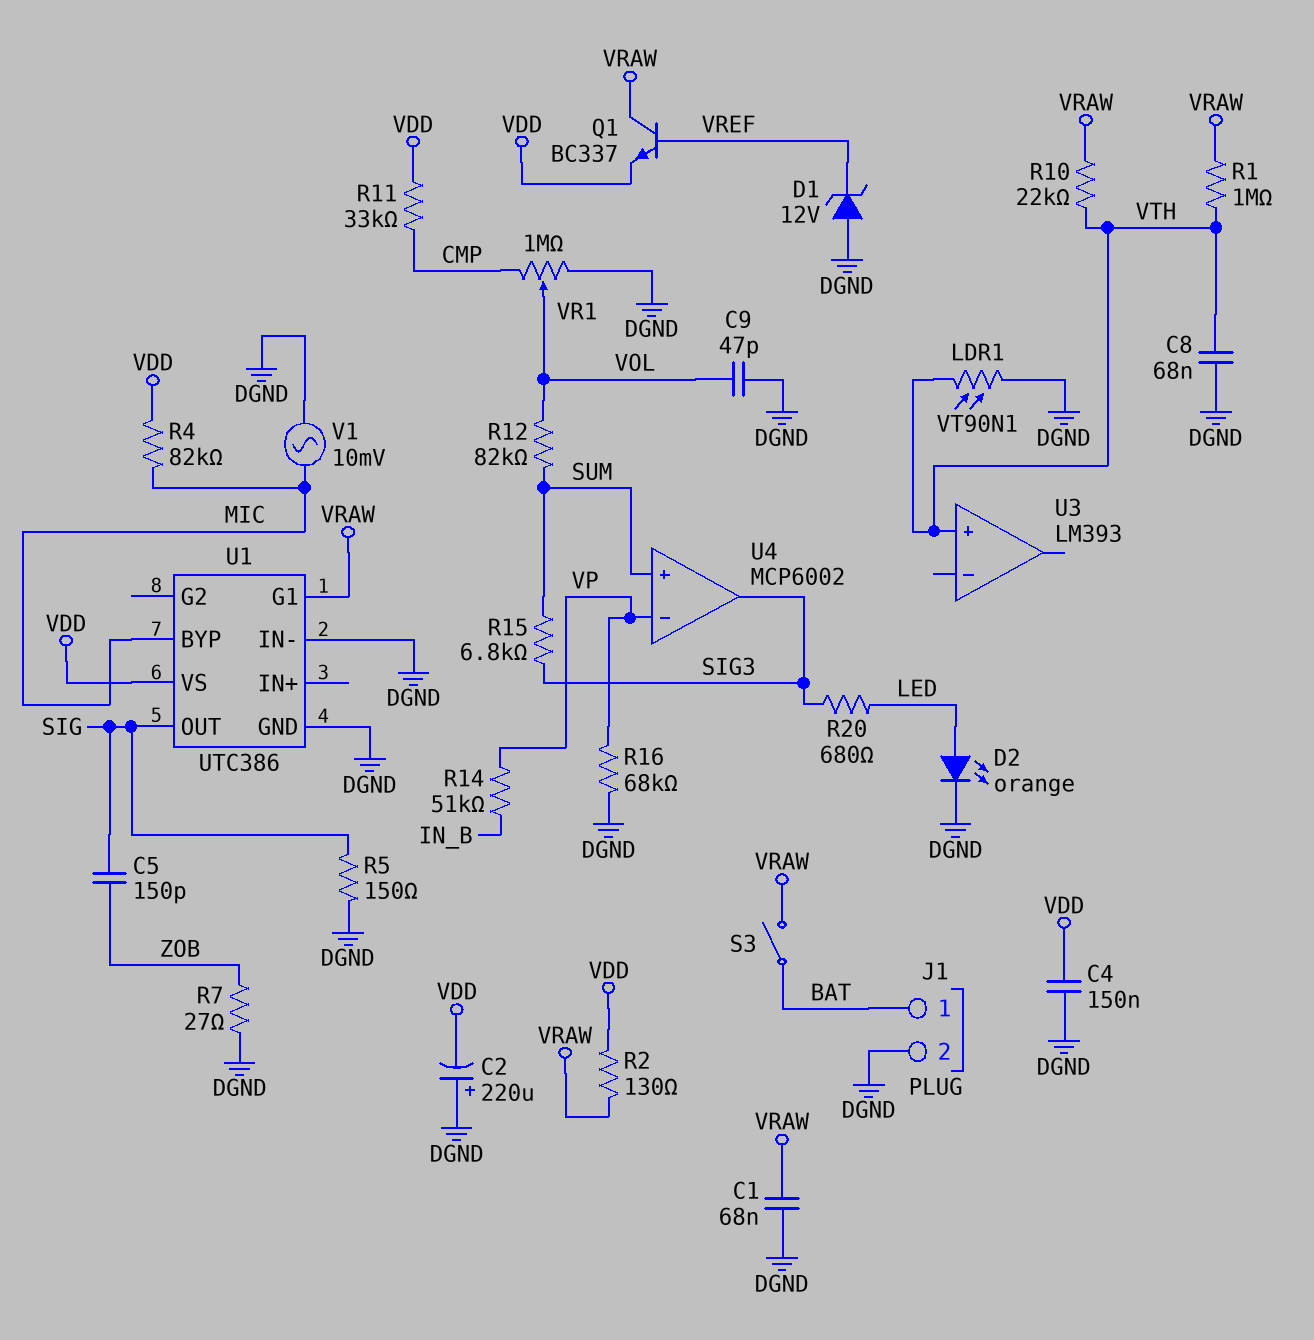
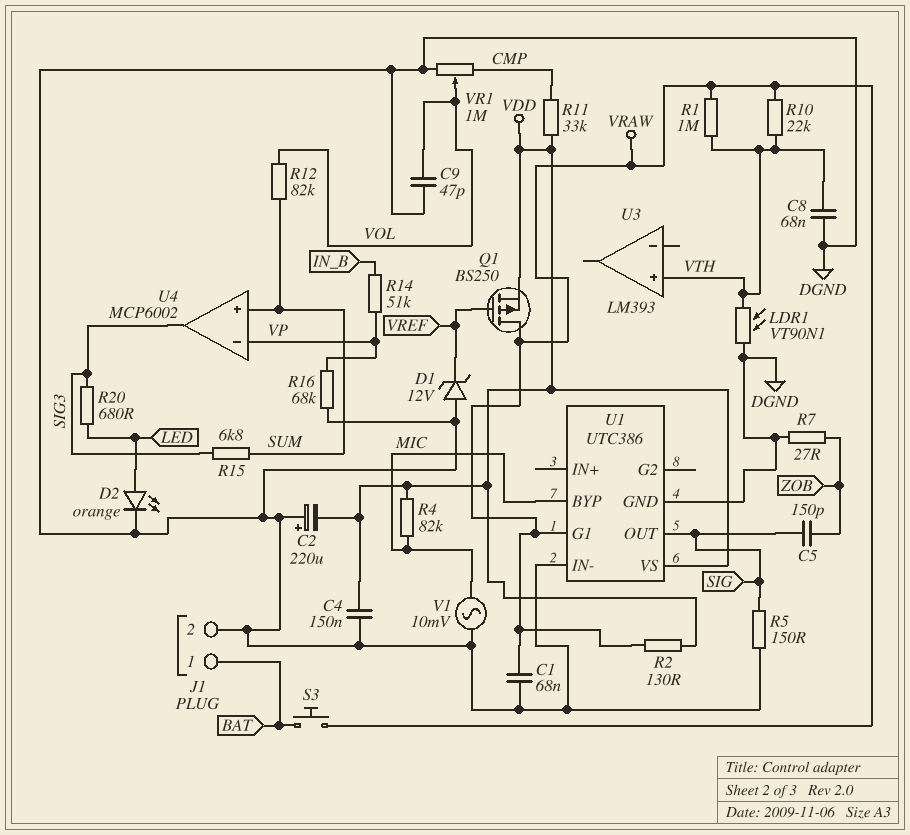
Q1: NPN BC337 (B VREF, C VRAW, E VDD) -> PMOS BS250 (G VREF, D VRAW, S VDD)
S3: switch (BAT, VRAW) -> button (BAT, VRAW)

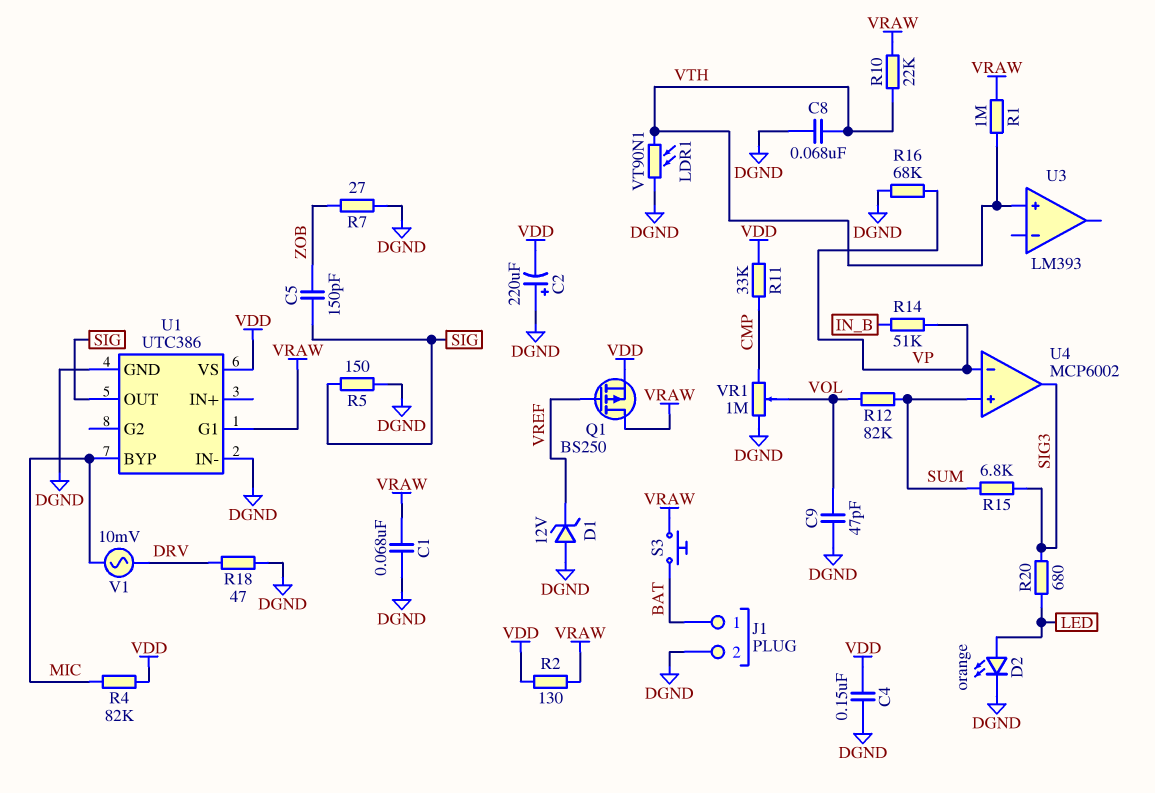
R18: none -> 47 (DGND, DRV)
V1: AC 10mV (DGND, MIC) -> AC 10mV (DRV, MIC)

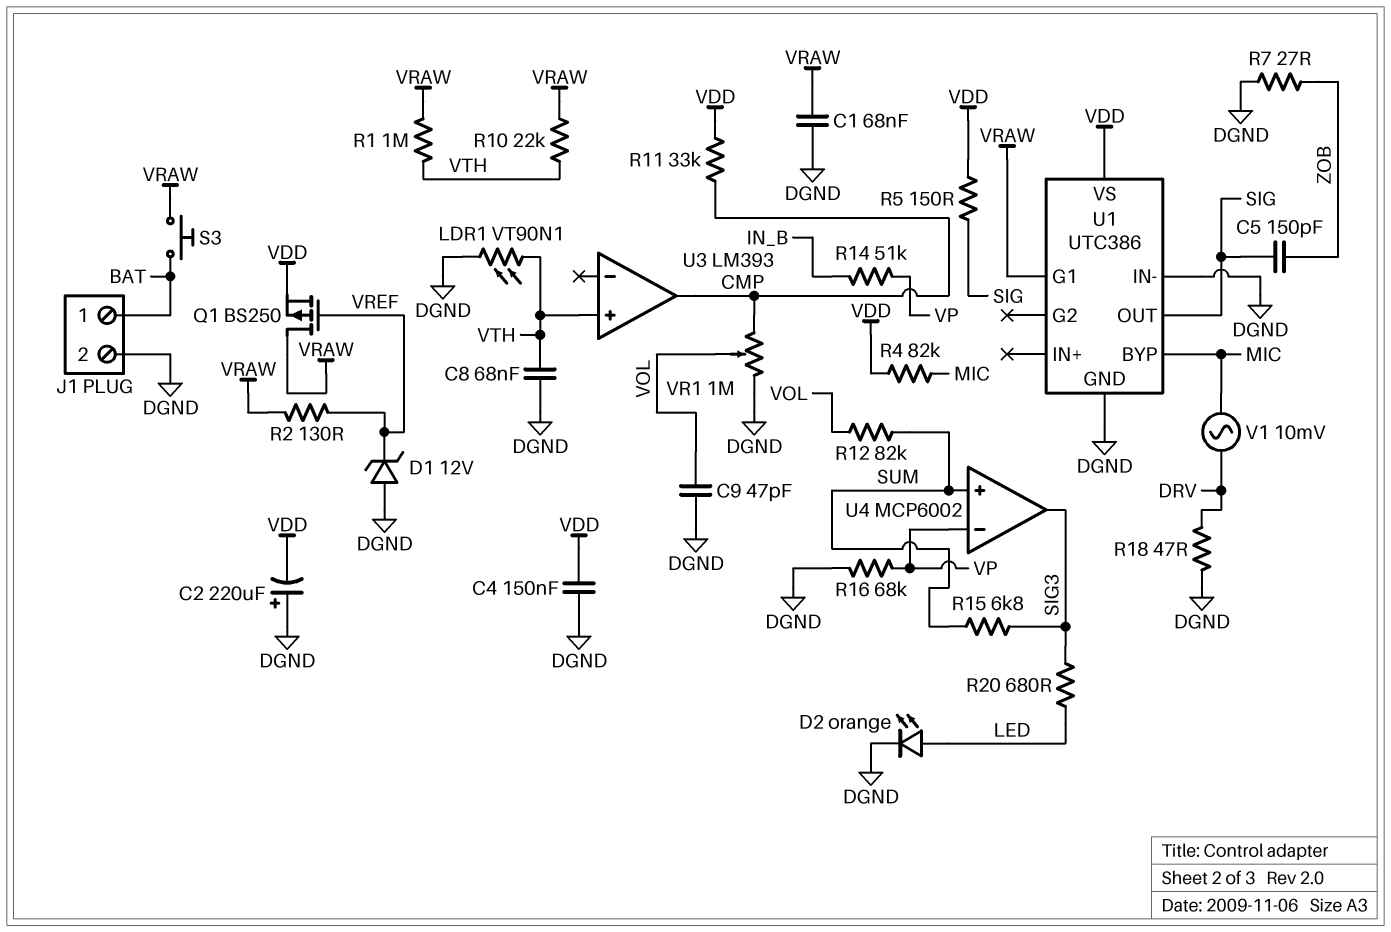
R2: 130 (VDD, VRAW) -> 130 (VRAW, VREF)
R5: 150 (DGND, SIG) -> 150 (SIG, VDD)
U3 pin out: none -> CMP

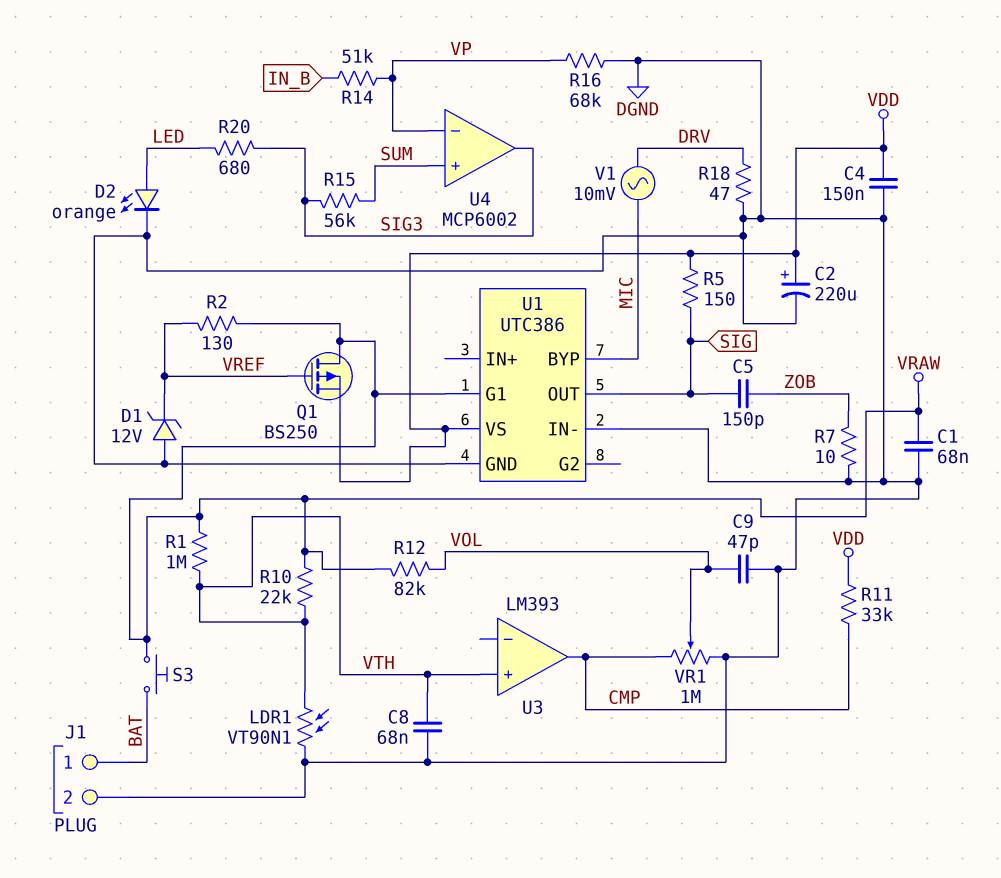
C2: 220uF (plus DGND, minus VDD) -> 220uF (plus VDD, minus DGND)
R4: 82k (MIC, VDD) -> none
R7: 27 (DGND, ZOB) -> 10 (DGND, ZOB)
R12: 82k (SUM, VOL) -> 82k (VOL, VRAW)
R15: 6.8k (SIG3, SUM) -> 56k (SIG3, SUM)

